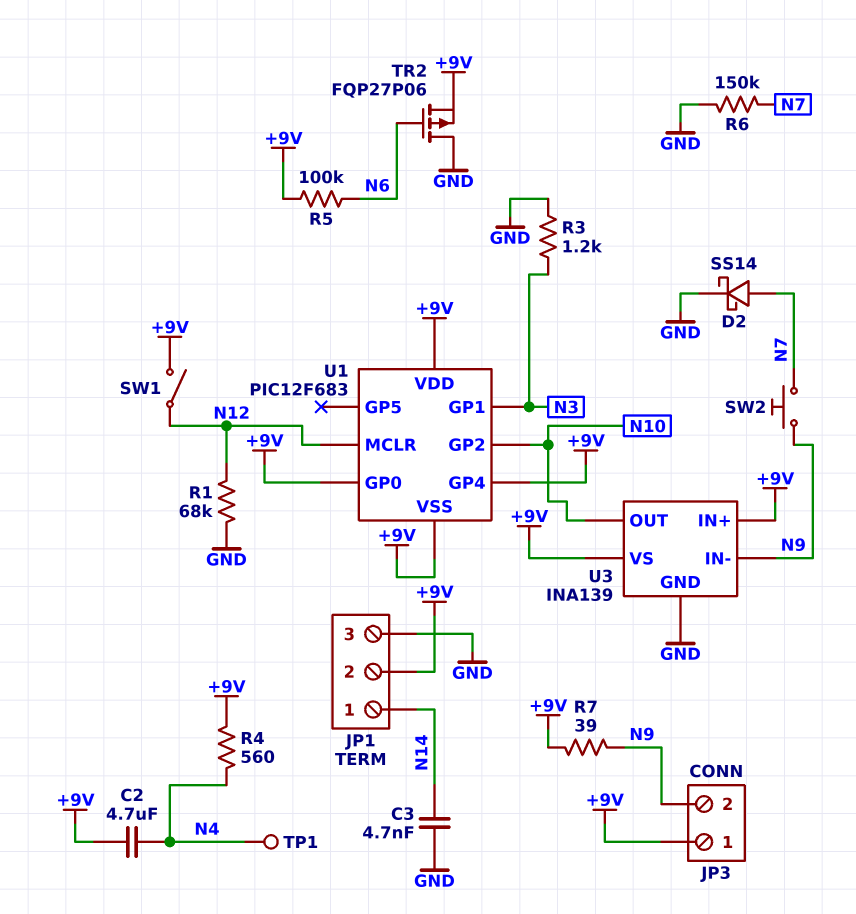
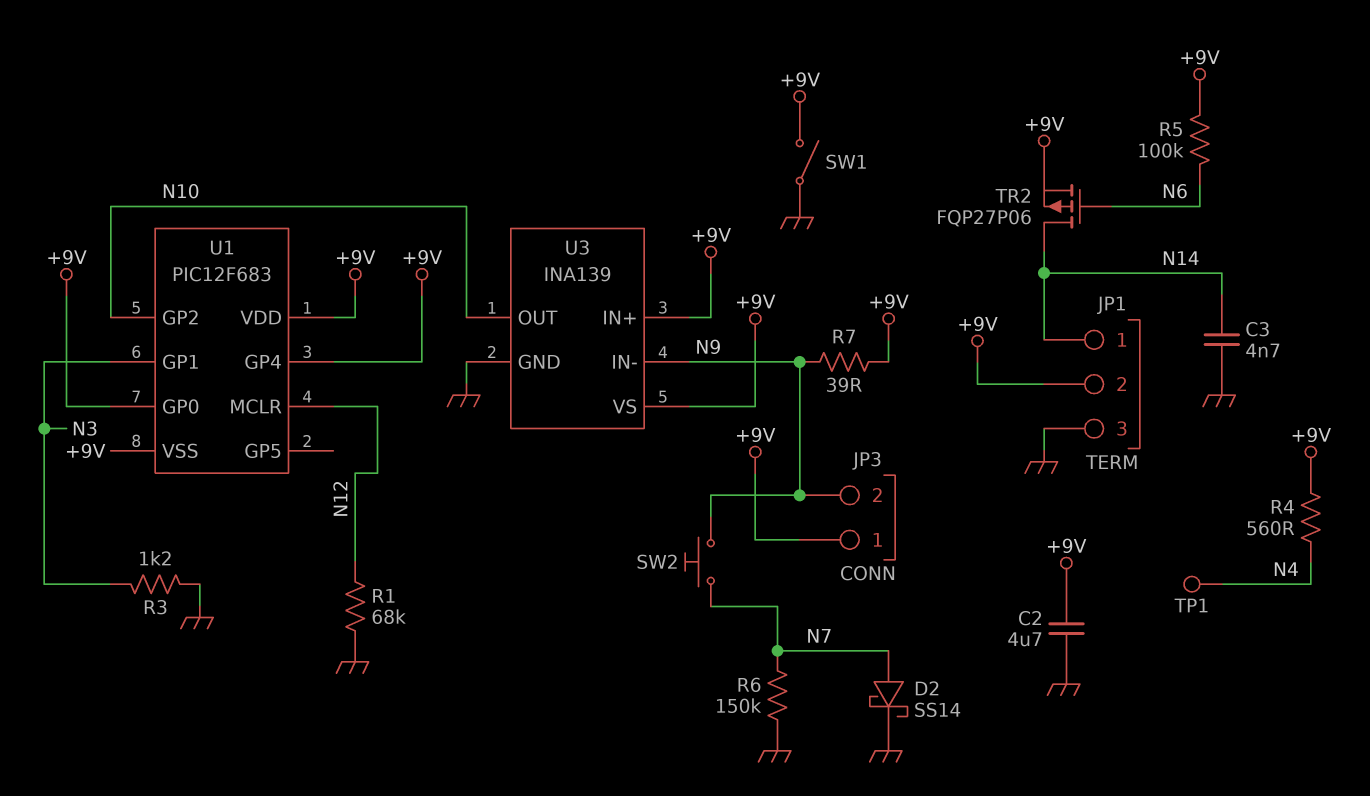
C2: 4.7uF (+9V, N4) -> 4.7uF (+9V, GND)
SW1: switch (+9V, N12) -> switch (+9V, GND)
TR2: PMOS FQP27P06 (G N6, D GND, S +9V) -> PMOS FQP27P06 (G N6, D N14, S +9V)

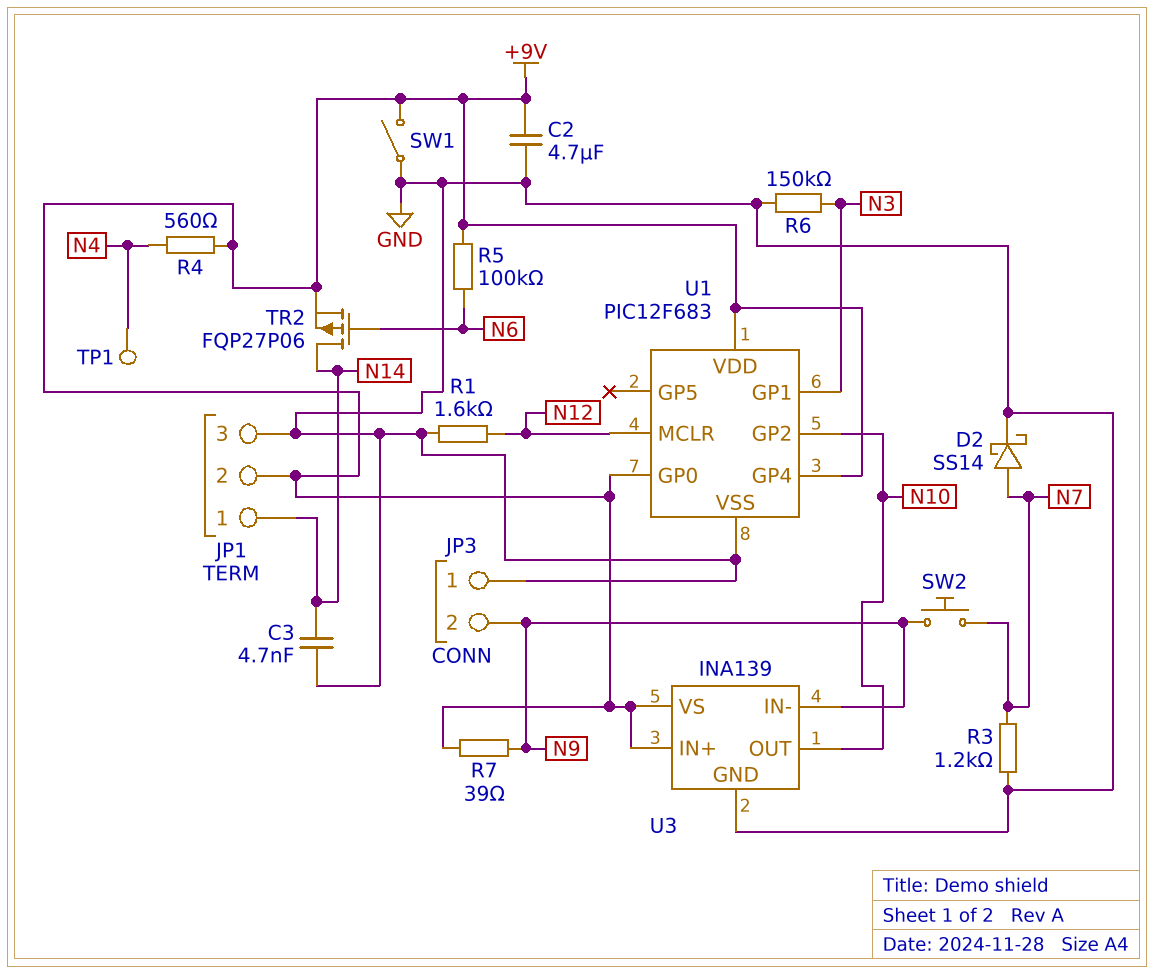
JP3 pin 1: +9V -> GND
R1: 68k (GND, N12) -> 1.6k (GND, N12)
R3: 1.2k (GND, N3) -> 1.2k (GND, N7)
R6: 150k (GND, N7) -> 150k (GND, N3)
U1 pin VSS: +9V -> GND

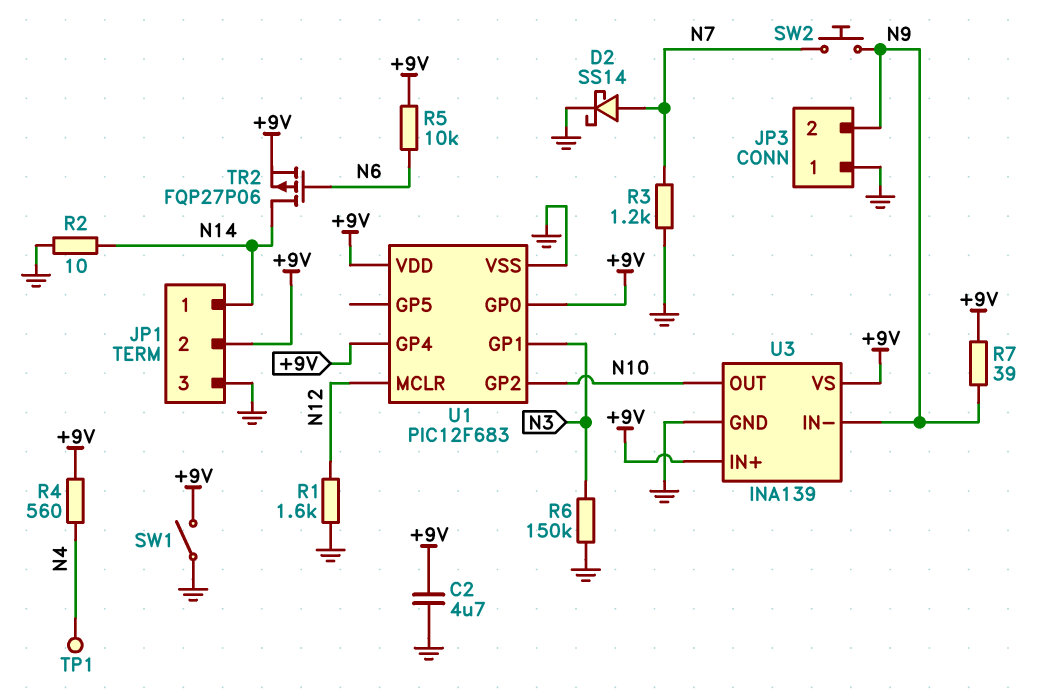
C3: 4.7nF (GND, N14) -> none
R2: none -> 10 (GND, N14)
R5: 100k (+9V, N6) -> 10k (+9V, N6)

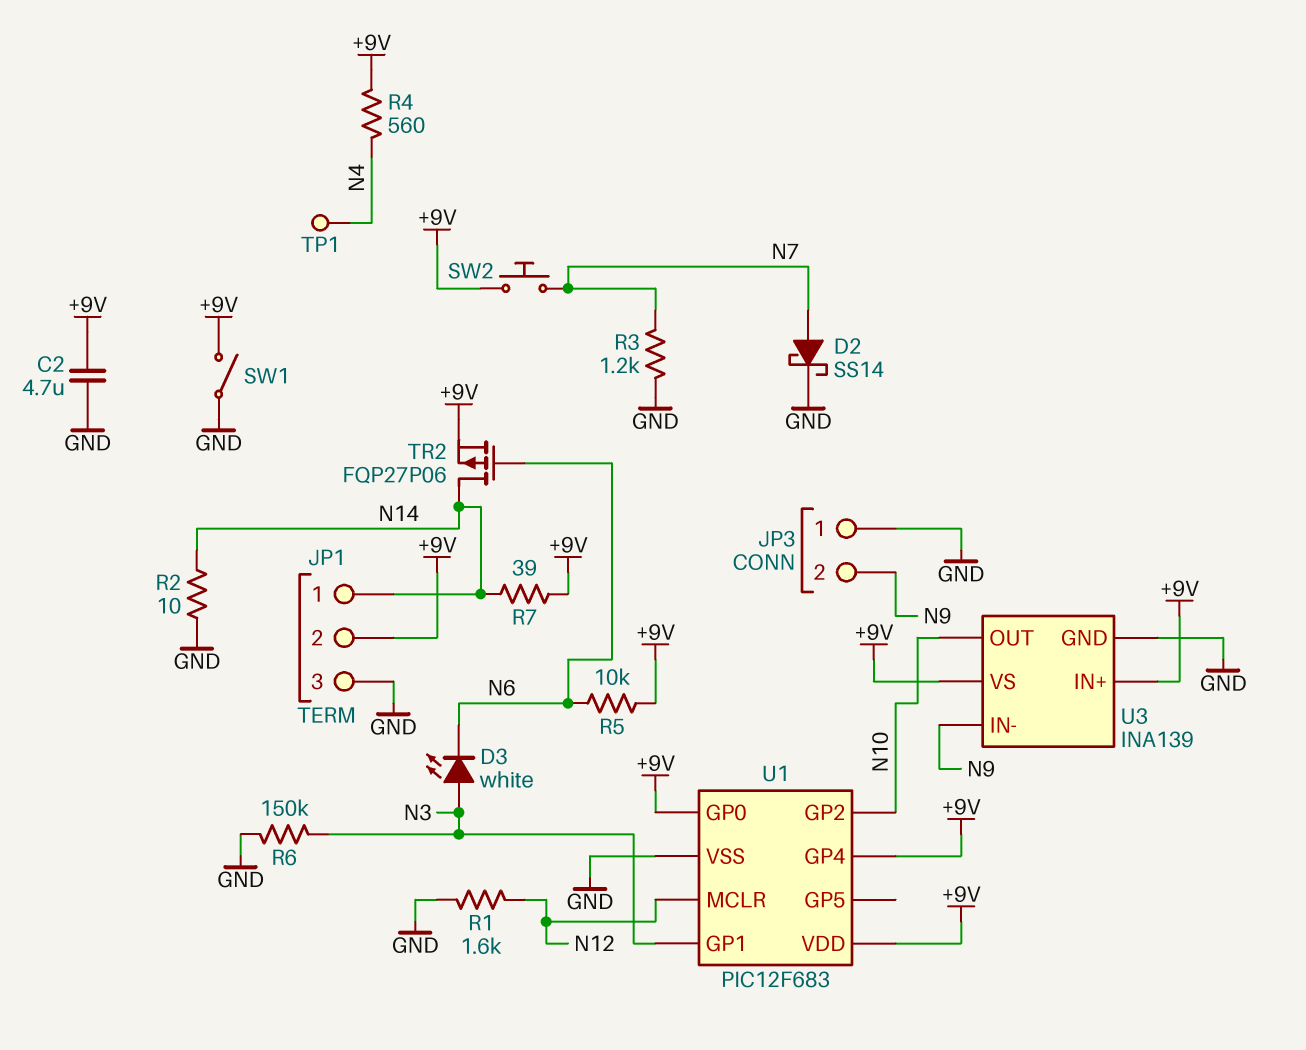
D3: none -> LED white (A N3, K N6)
R7: 39 (+9V, N9) -> 39 (+9V, N14)
SW2: button (N7, N9) -> button (+9V, N7)

